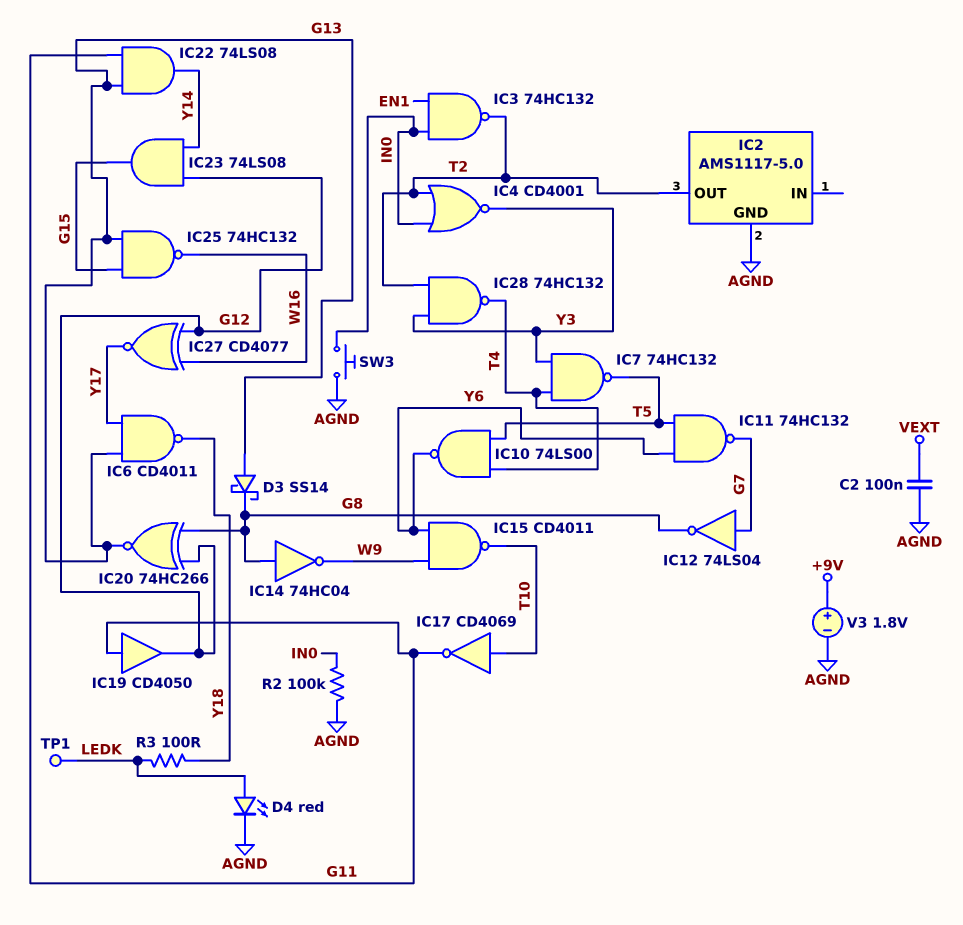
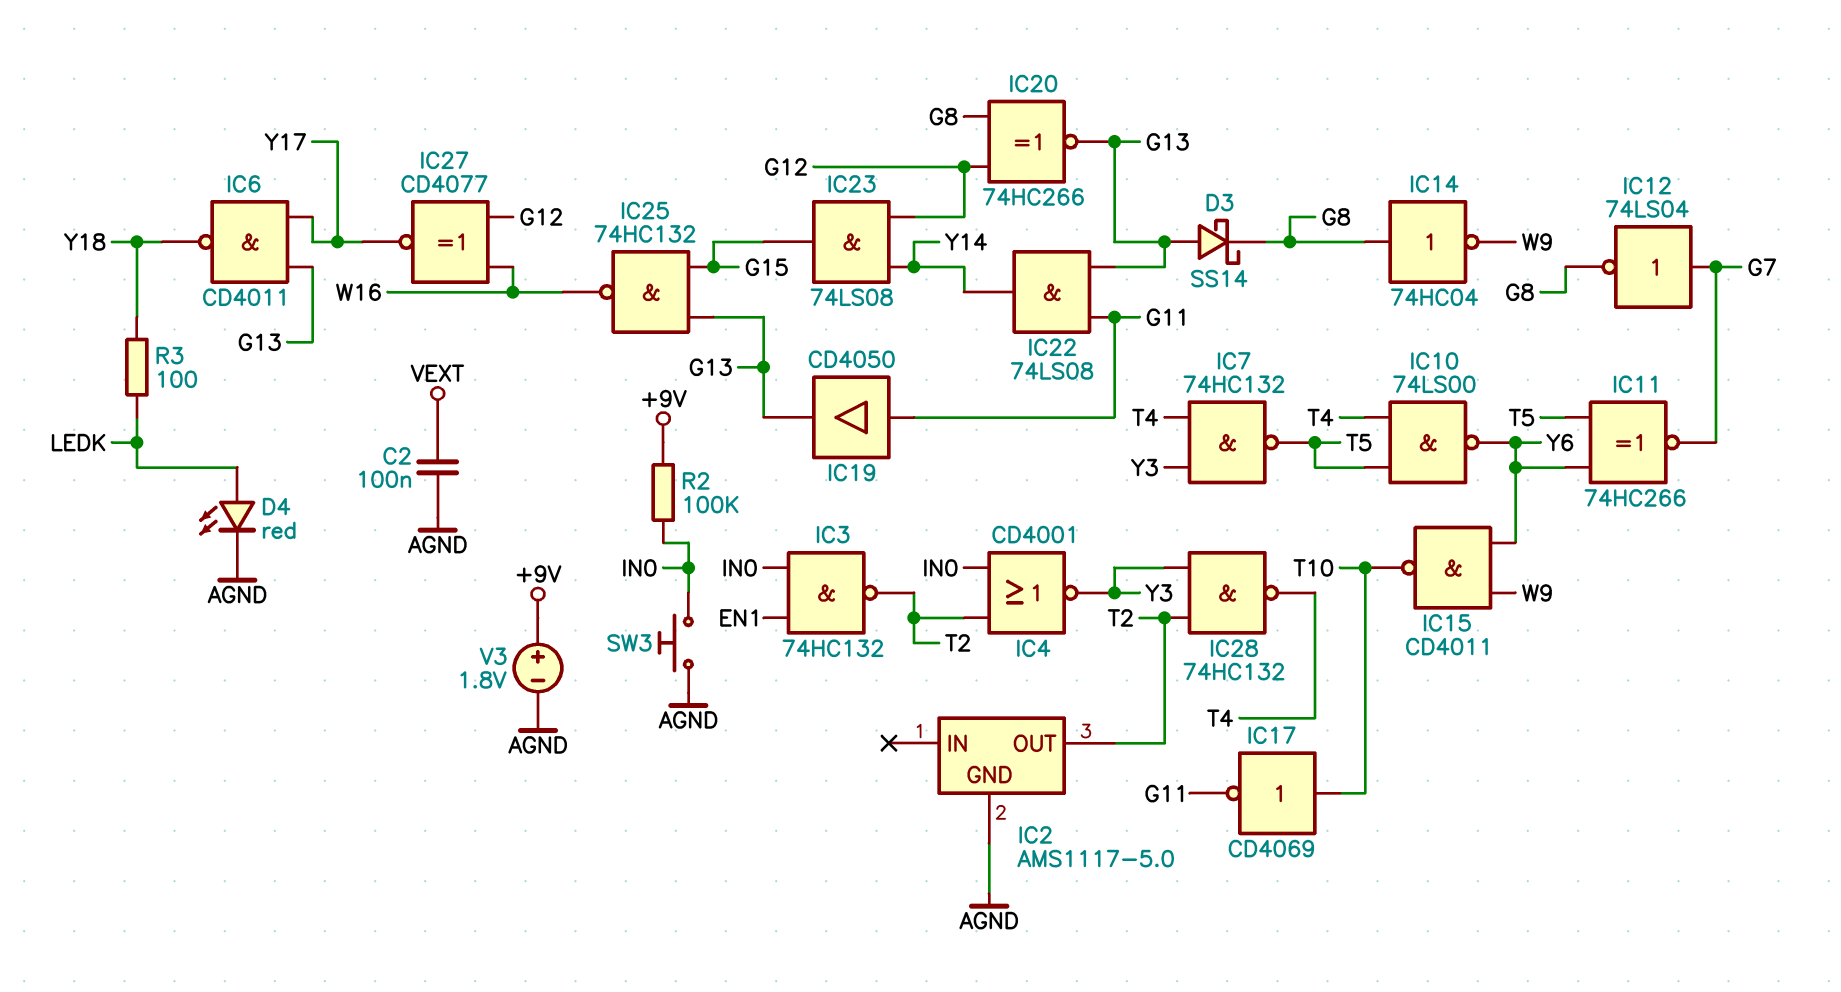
IC11: NAND 74HC132 (in T5, in Y6, out G7) -> XNOR 74HC266 (in T5, in Y6, out G7)
IC19: buffer CD4050 (in G11, out G12) -> buffer CD4050 (in G11, out G13)
R2: 100k (AGND, IN0) -> 100k (+9V, IN0)
TP1: test point (LEDK) -> none

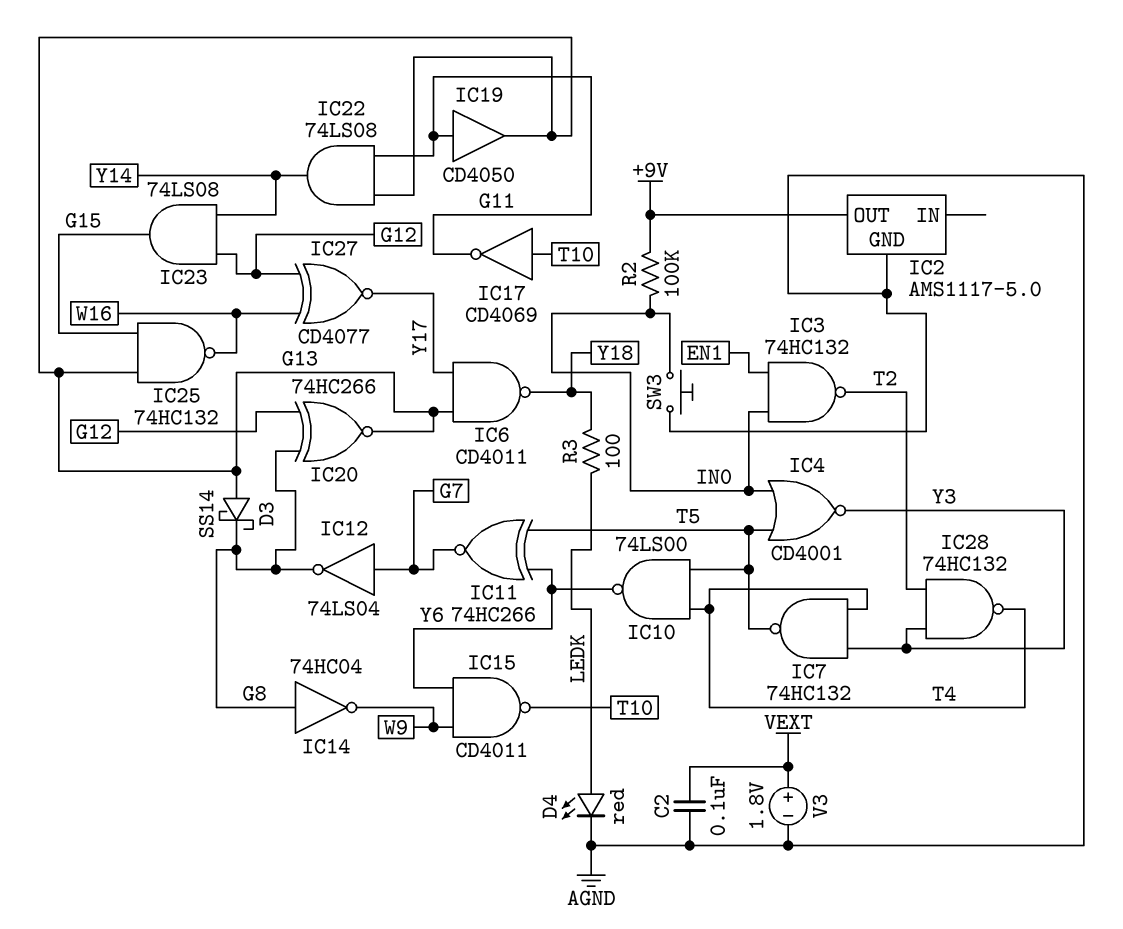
IC2 pin OUT: T2 -> +9V
IC4: NOR CD4001 (in IN0, in T2, out Y3) -> NOR CD4001 (in IN0, in T5, out Y3)
V3: 1.8V (plus +9V, minus AGND) -> 1.8V (plus VEXT, minus AGND)

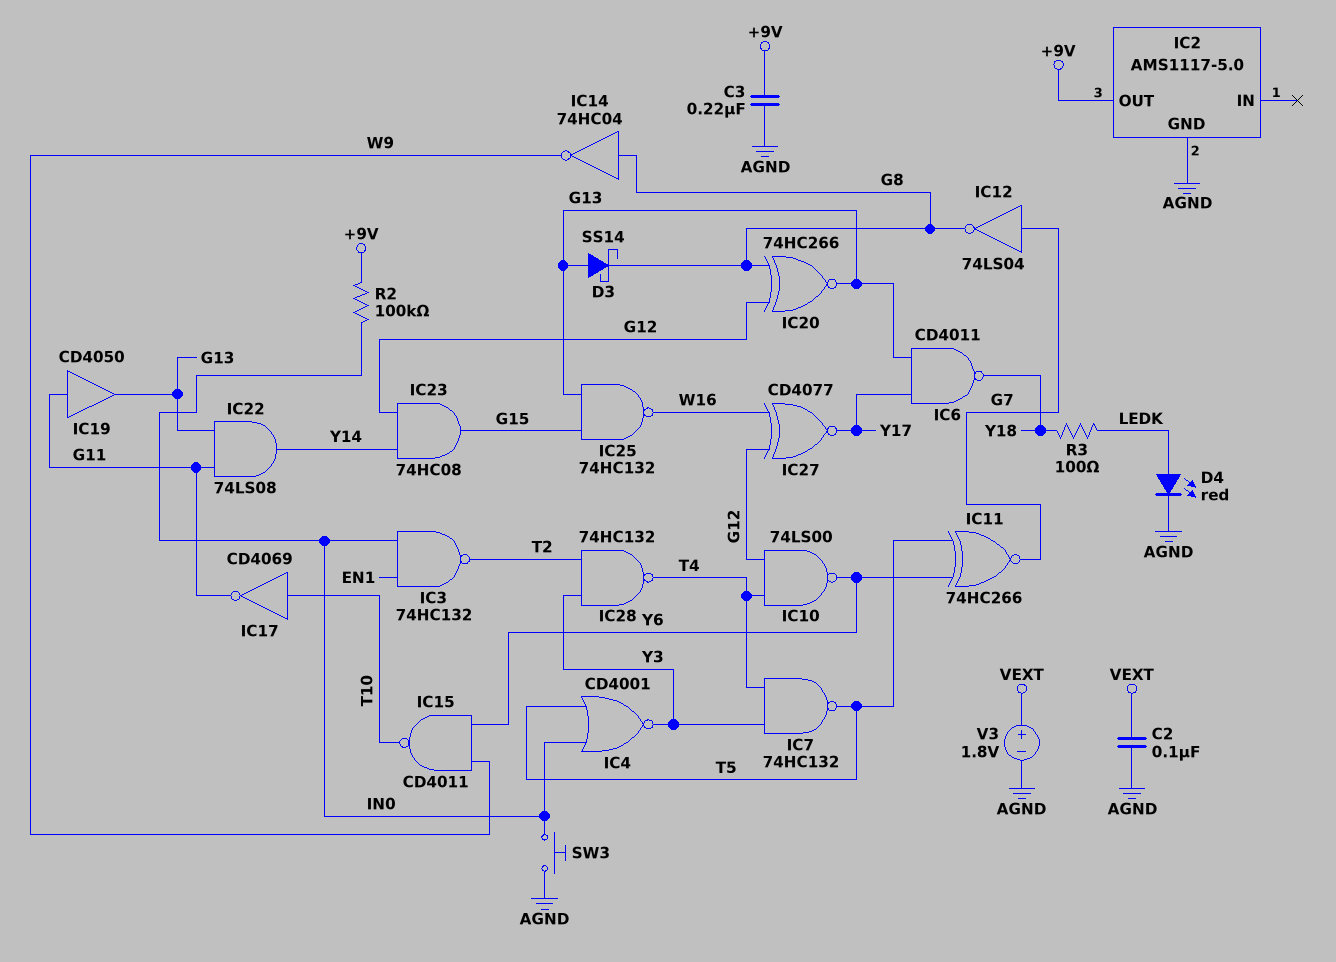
C3: none -> 220nF (+9V, AGND)
IC10: NAND 74LS00 (in T4, in T5, out Y6) -> NAND 74LS00 (in G12, in T4, out Y6)
IC23: AND 74LS08 (in G12, in Y14, out G15) -> AND 74HC08 (in G12, in Y14, out G15)

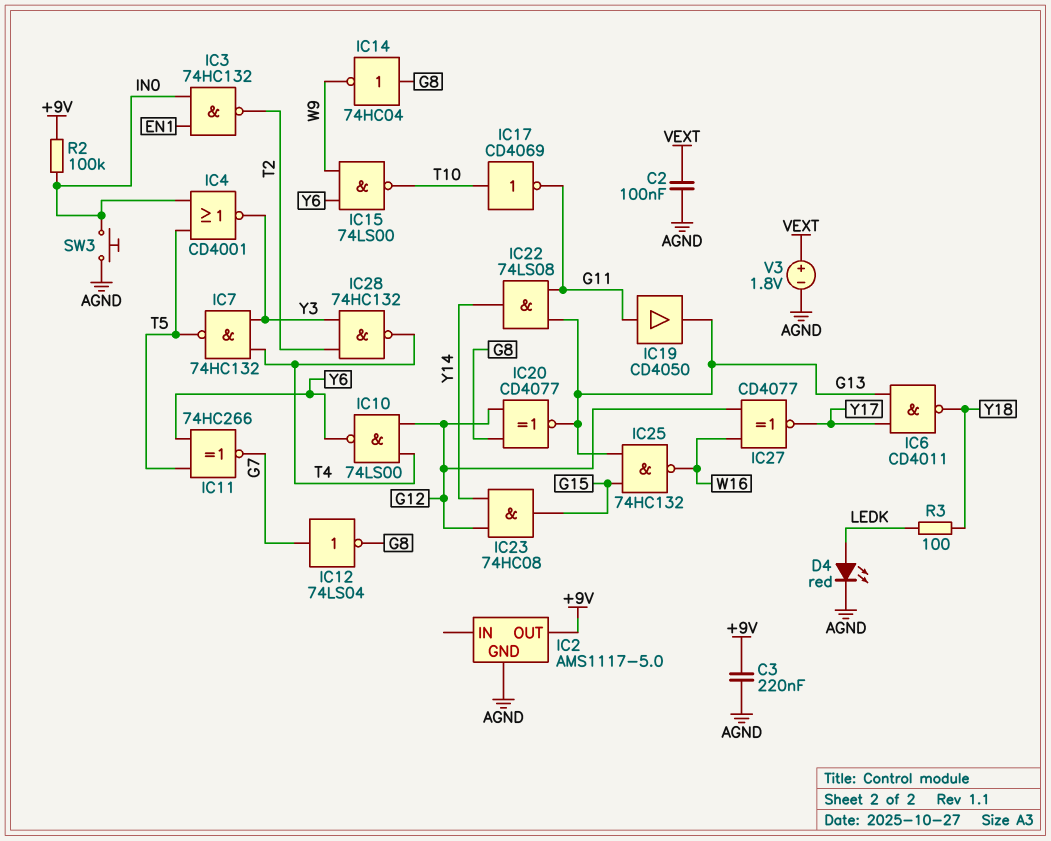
D3: schottky SS14 (A G13, K G8) -> none
IC15: NAND CD4011 (in W9, in Y6, out T10) -> NAND 74LS00 (in W9, in Y6, out T10)
IC20: XNOR 74HC266 (in G8, in G12, out G13) -> XNOR CD4077 (in G8, in G12, out G13)

